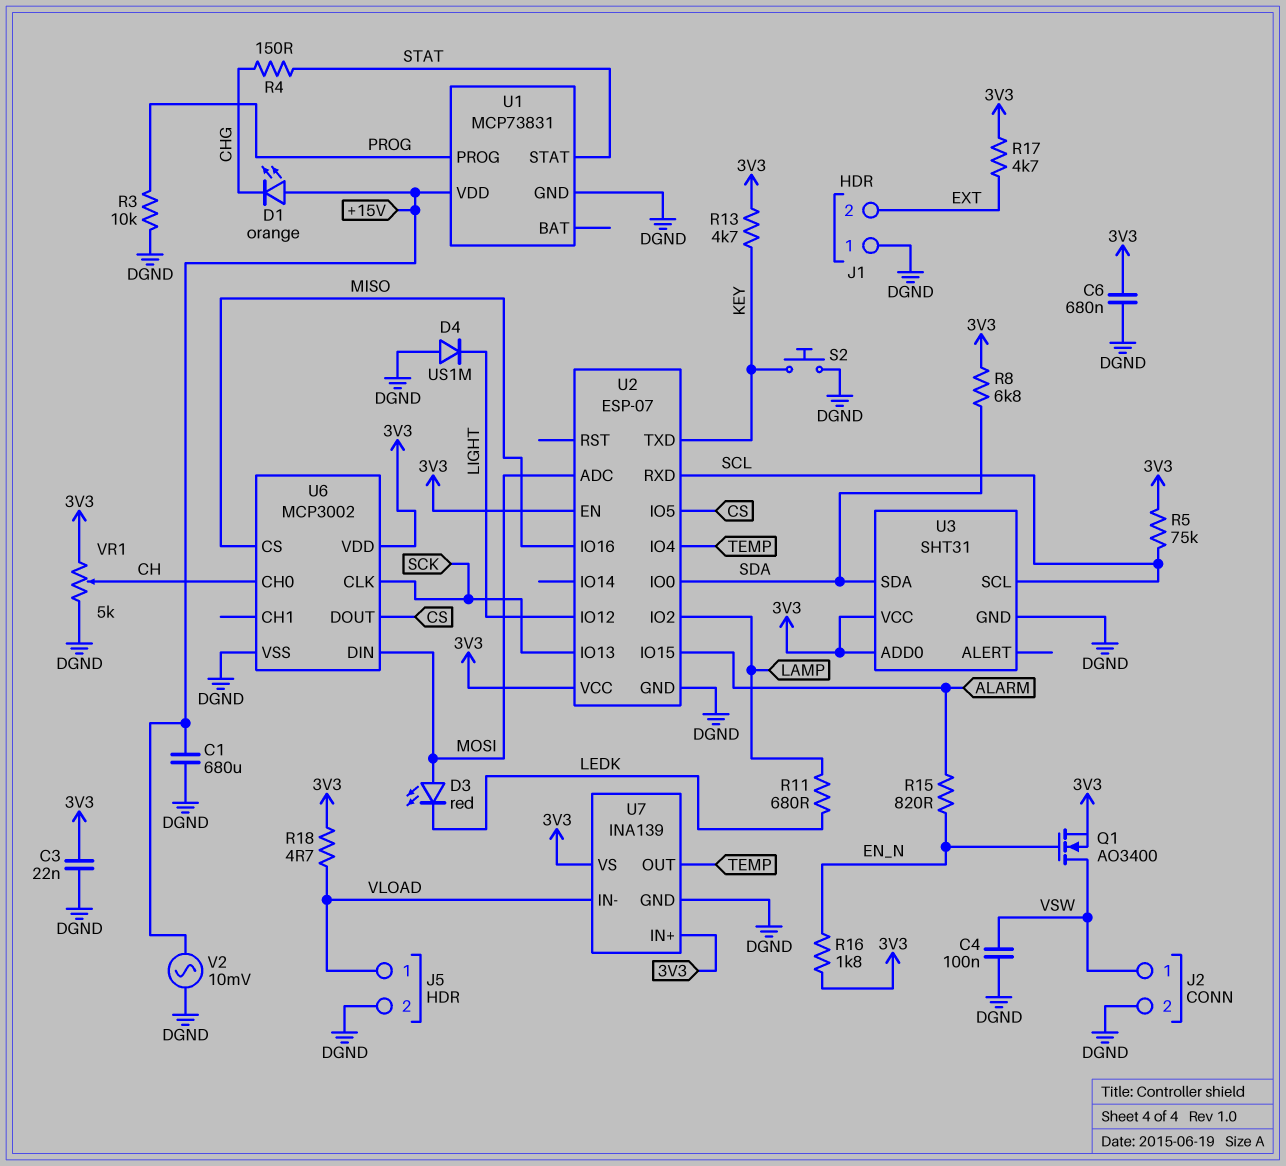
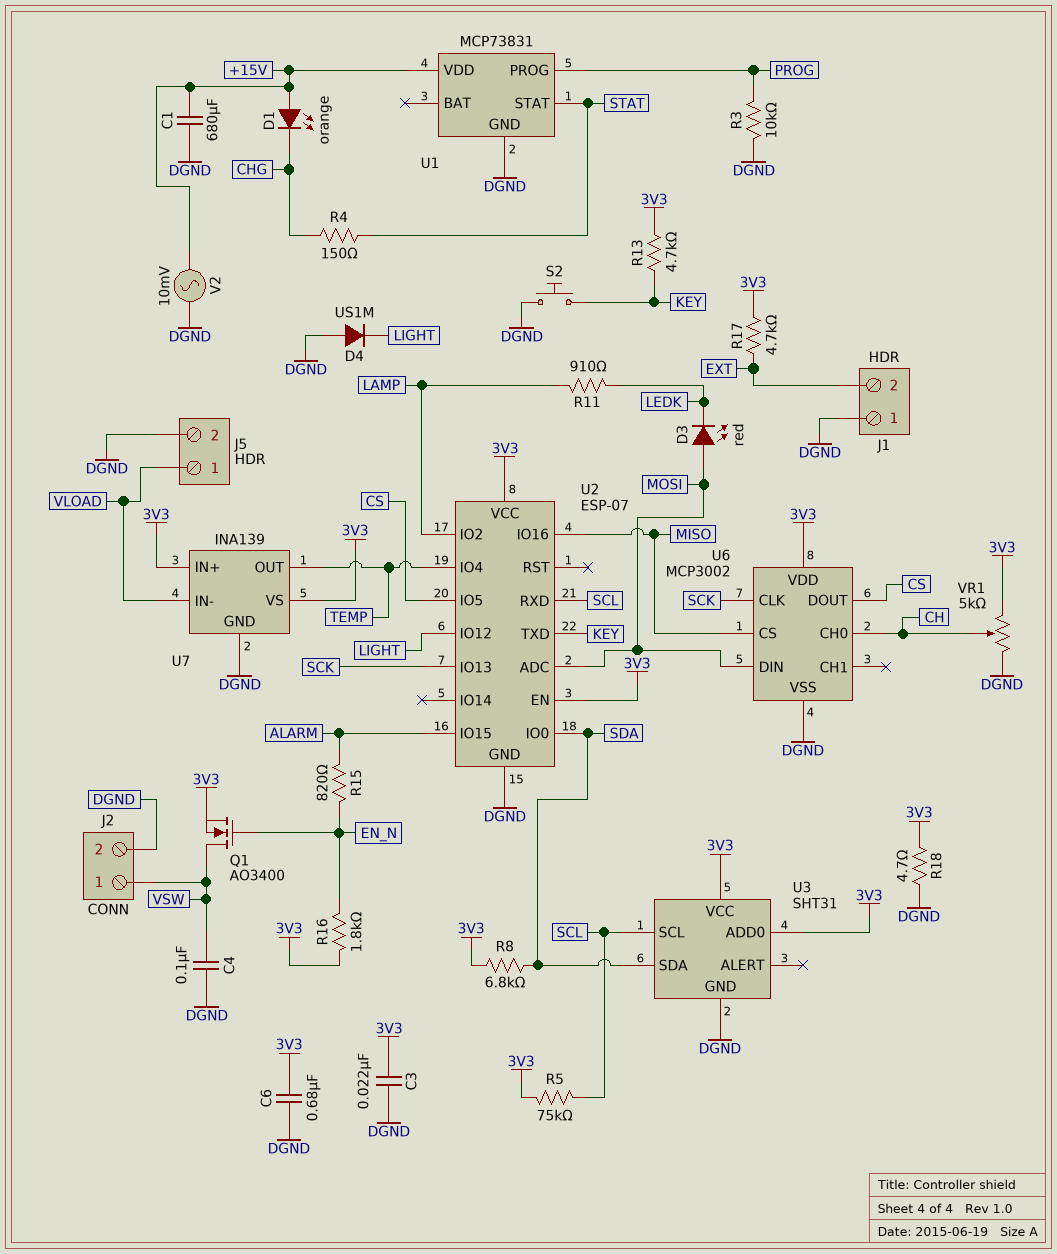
R11: 680 (LAMP, LEDK) -> 910 (LAMP, LEDK)
R18: 4.7 (3V3, VLOAD) -> 4.7 (3V3, DGND)

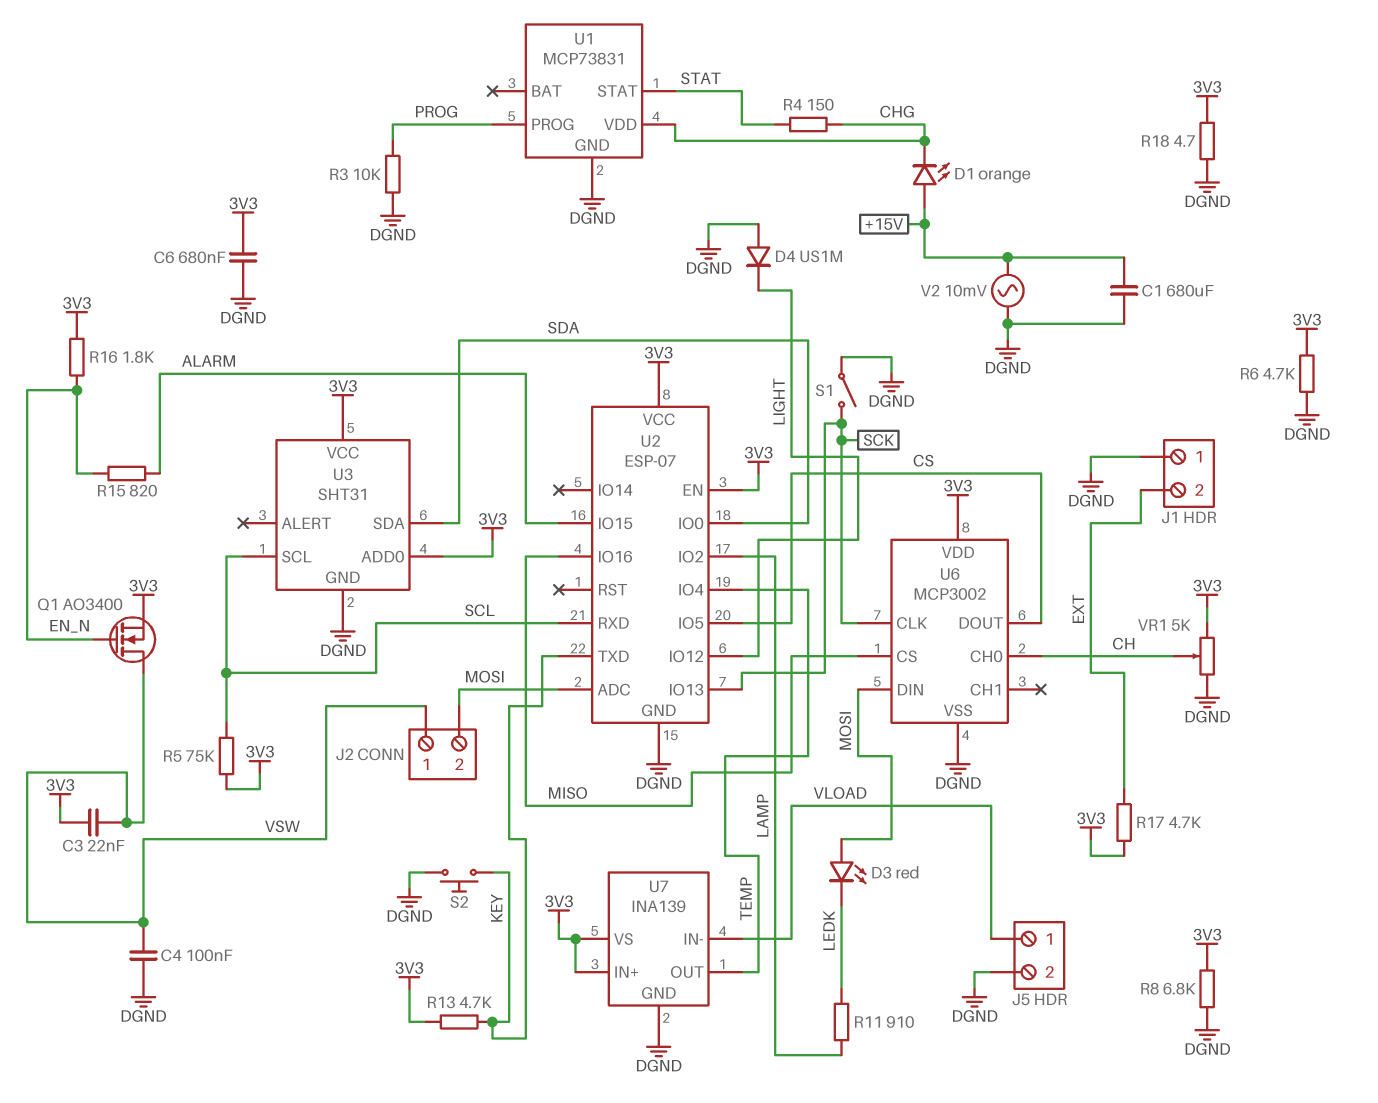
C3: 22nF (3V3, DGND) -> 22nF (3V3, VSW)
J2 pin 2: DGND -> MOSI
R6: none -> 4.7k (3V3, DGND)
R8: 6.8k (3V3, SDA) -> 6.8k (3V3, DGND)
S1: none -> switch (DGND, SCK)
U1 pin VDD: +15V -> CHG

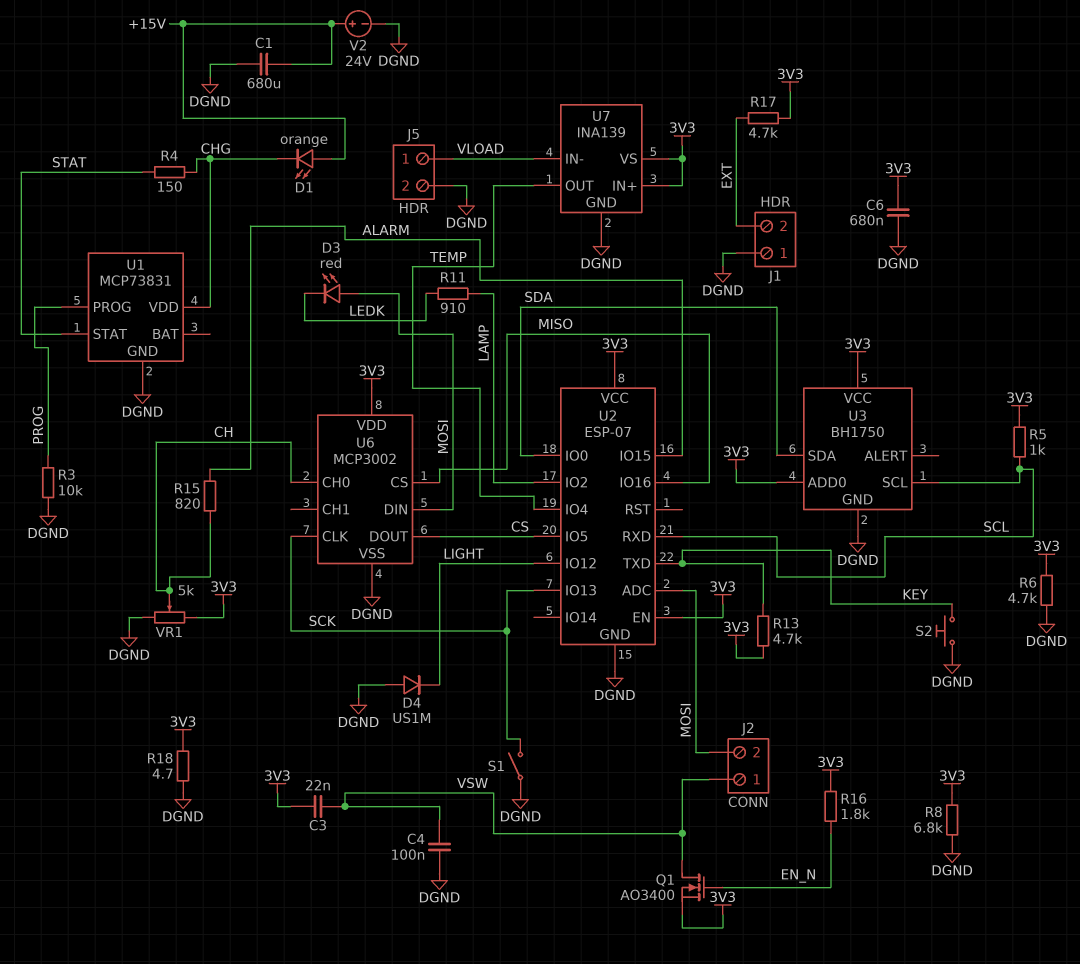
R5: 75k (3V3, SCL) -> 1k (3V3, SCL)
R15: 820 (ALARM, EN_N) -> 820 (ALARM, CH)
U3: SHT31 -> BH1750
V2: AC 10mV (+15V, DGND) -> 24V (plus +15V, minus DGND)

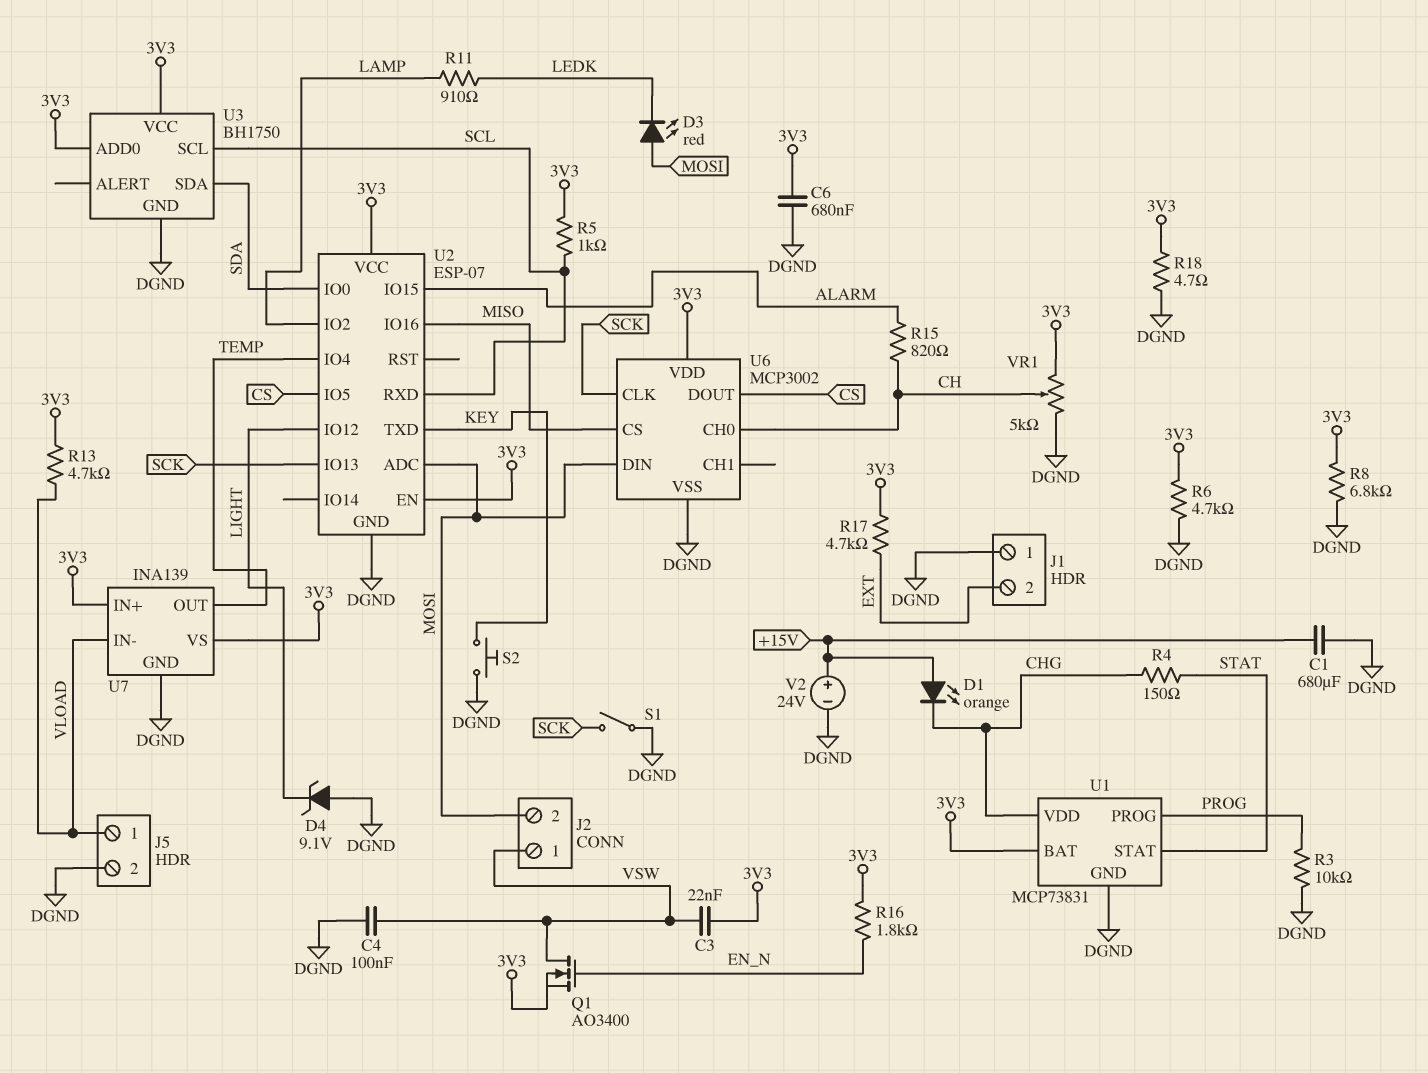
D4: diode US1M (A DGND, K LIGHT) -> zener 9.1V (A DGND, K LIGHT)
R13: 4.7k (3V3, KEY) -> 4.7k (3V3, VLOAD)
U1 pin BAT: none -> 3V3

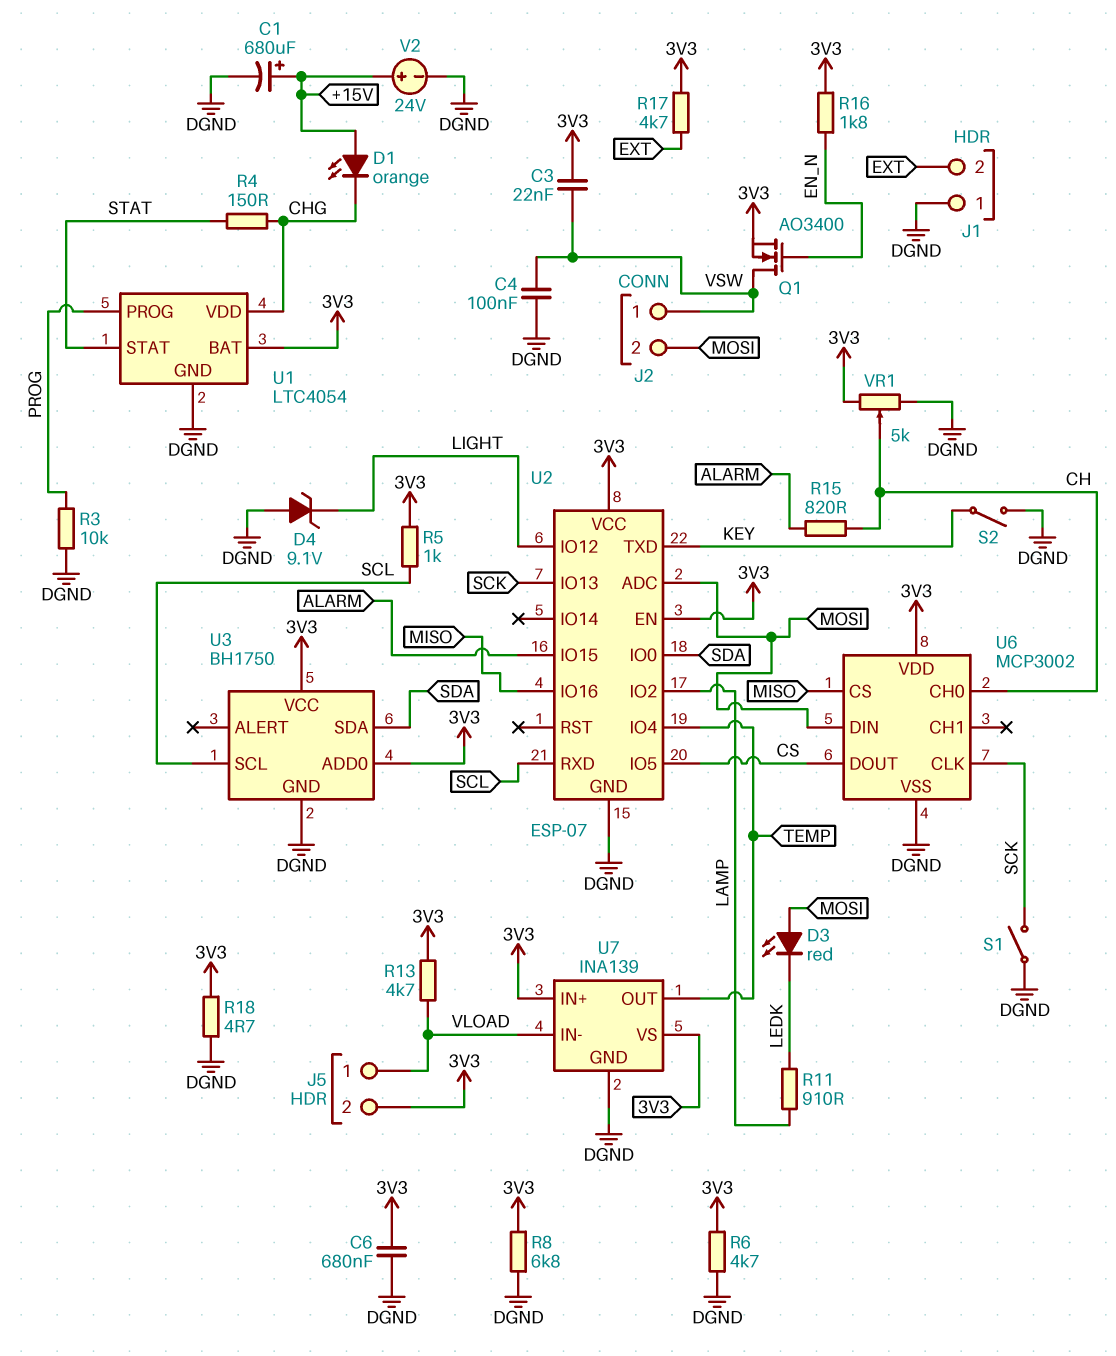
C1: 680uF (+15V, DGND) -> 680uF (plus +15V, minus DGND)
J5 pin 2: DGND -> 3V3
S2: button (DGND, KEY) -> switch (DGND, KEY)
U1: MCP73831 -> LTC4054

